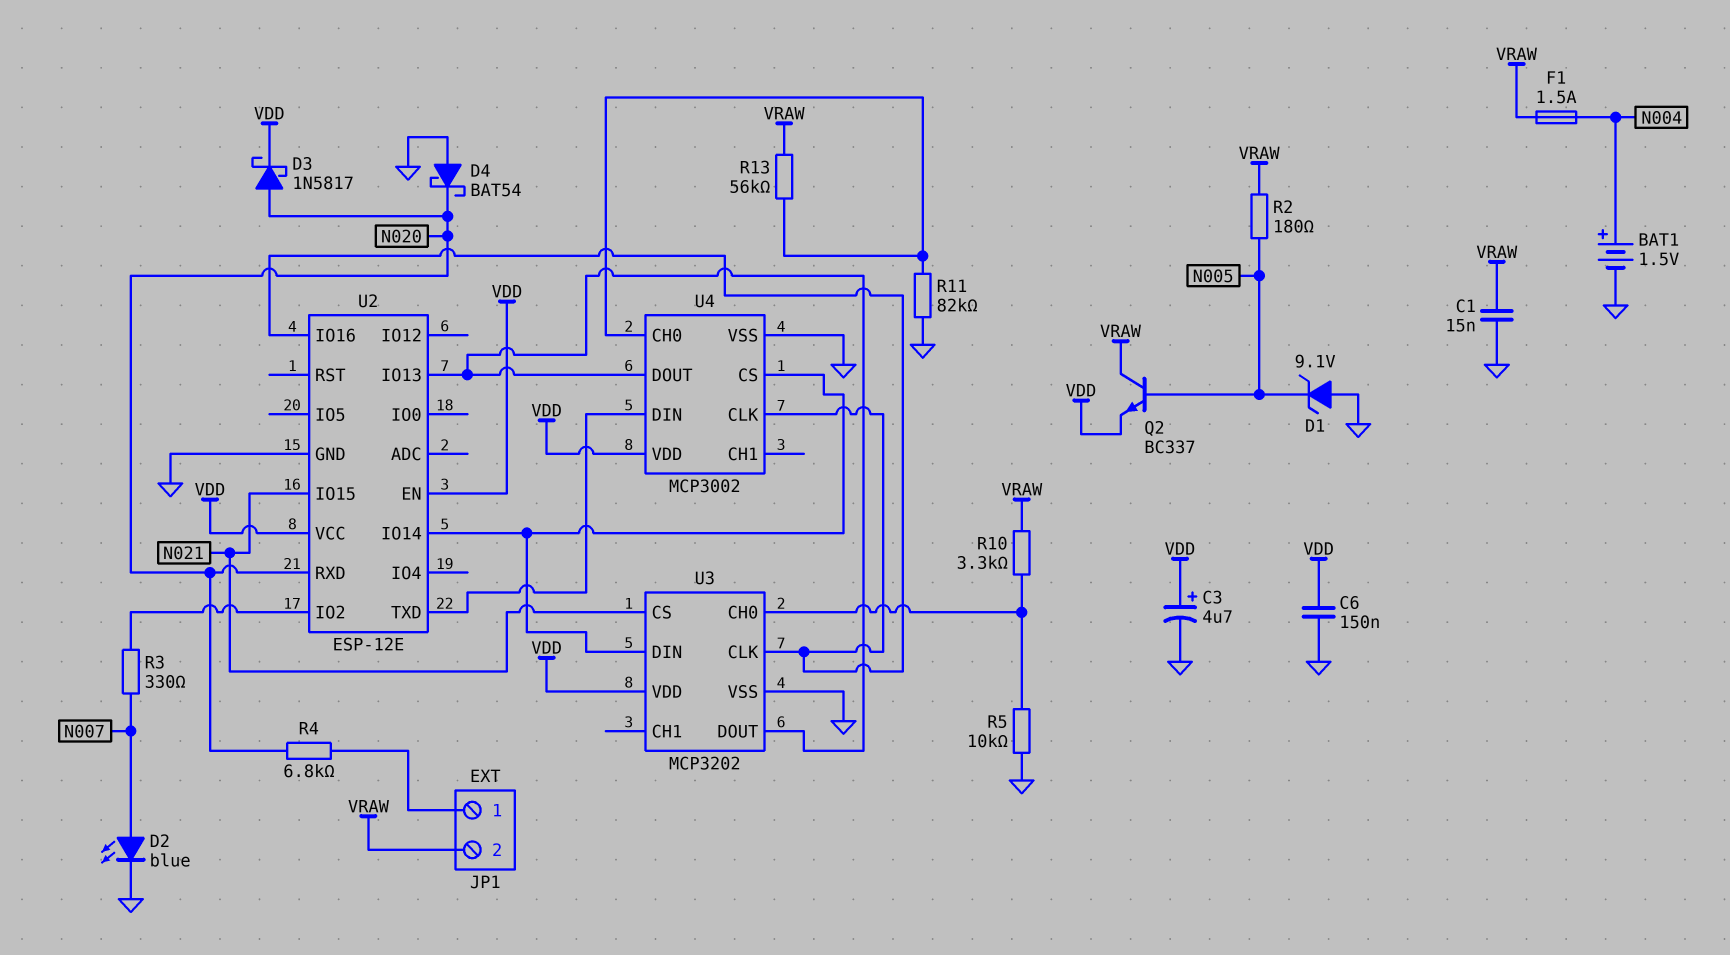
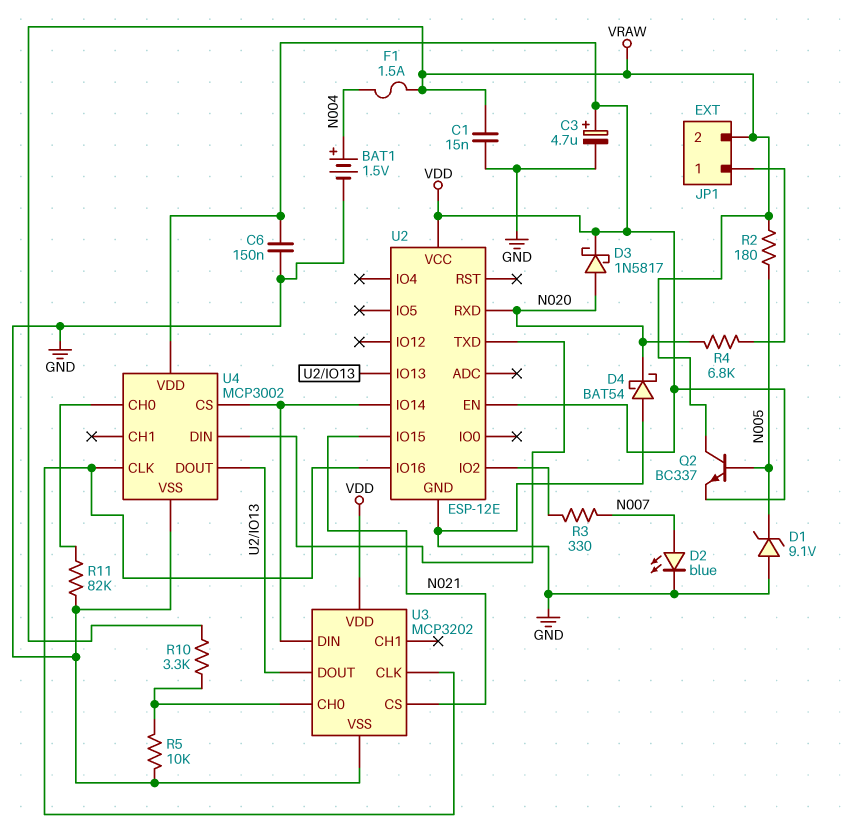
R13: 56k (U4/CH0, VRAW) -> none

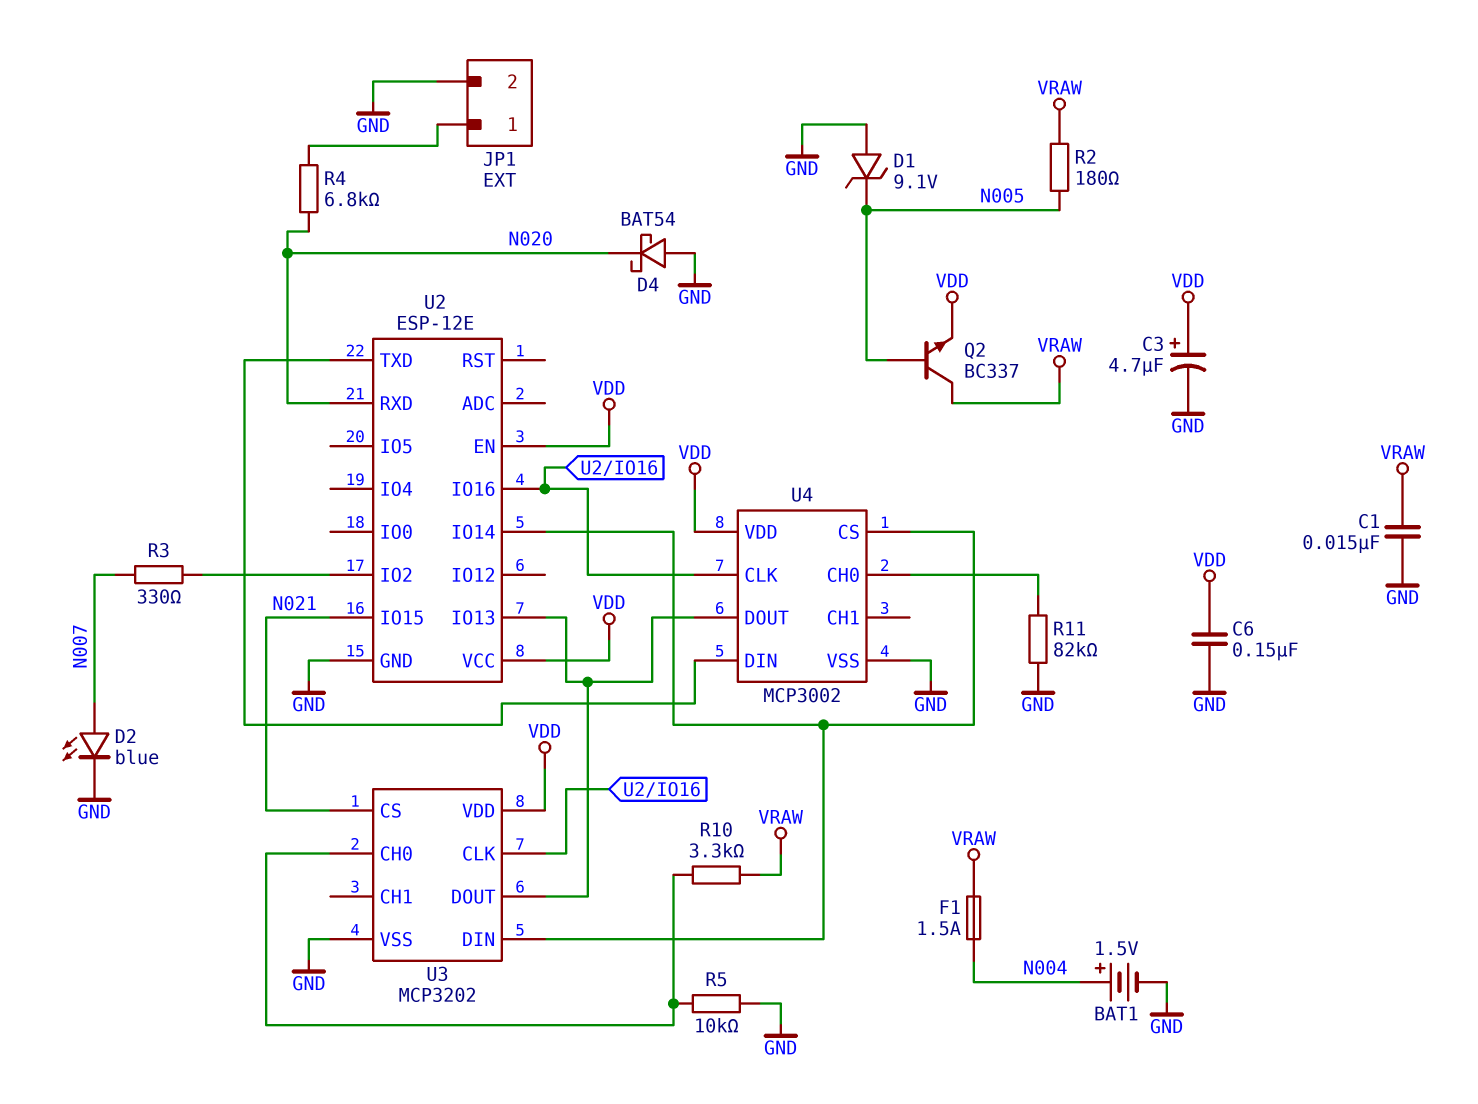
D3: schottky 1N5817 (A N020, K VDD) -> none
JP1 pin 2: VRAW -> GND

